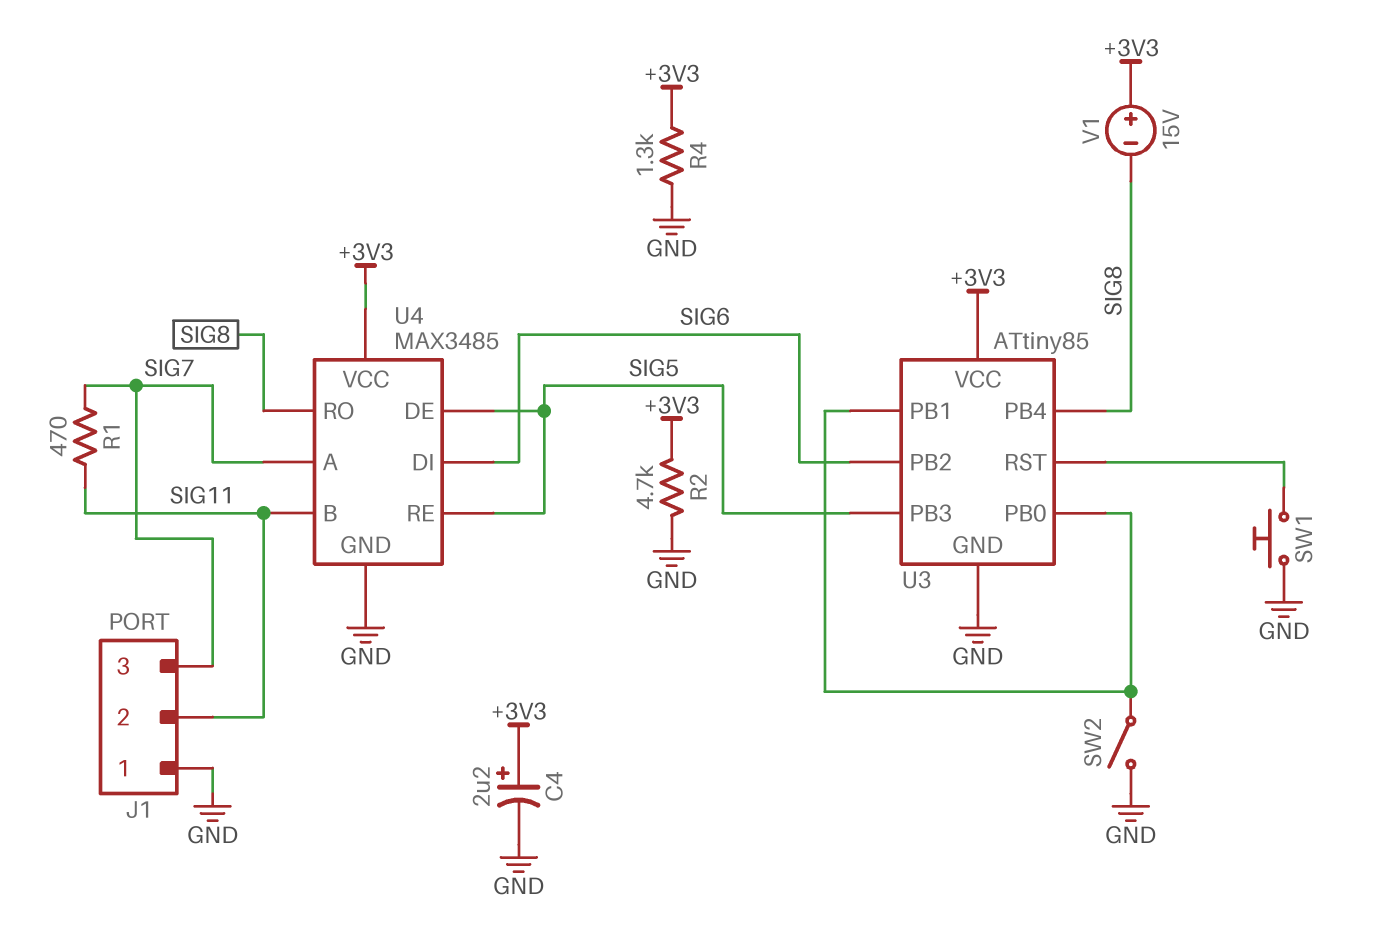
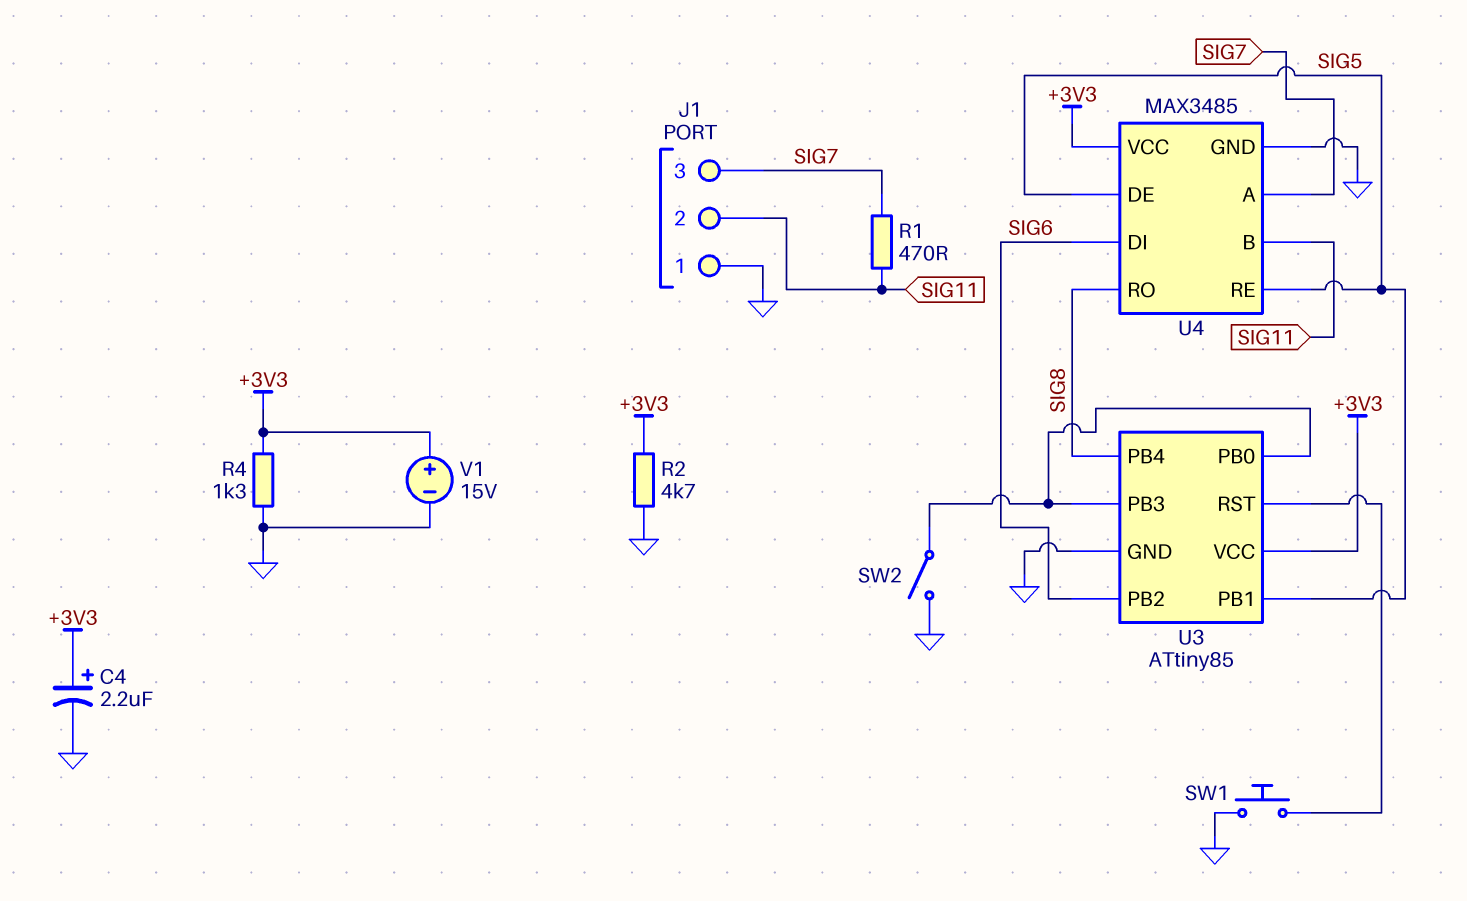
U3 pin PB1: U3/PB0 -> SIG5
U3 pin PB3: SIG5 -> U3/PB0
V1: 15V (plus +3V3, minus SIG8) -> 15V (plus +3V3, minus GND)

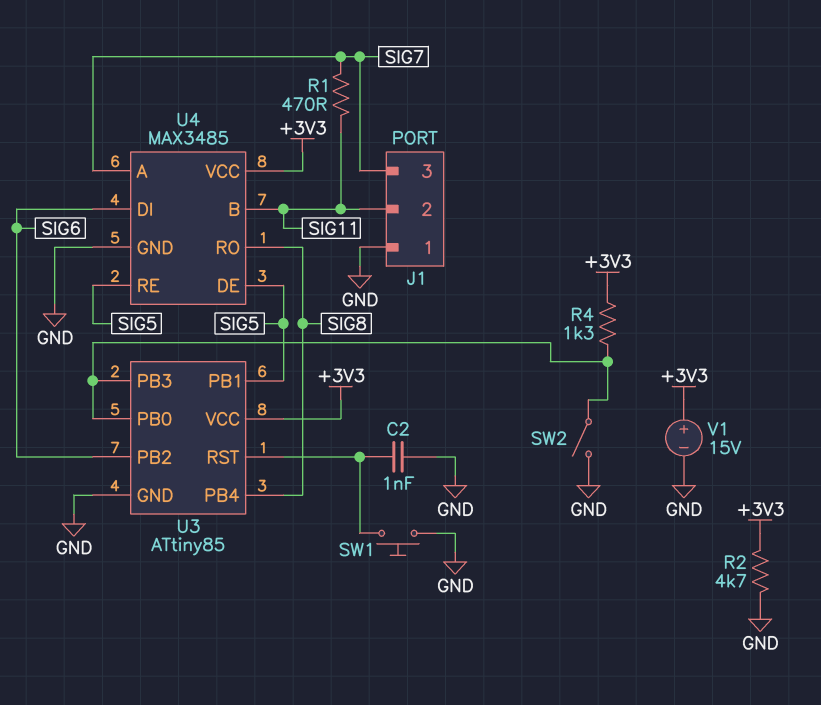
C2: none -> 1nF (GND, U3/RST)
C4: 2.2uF (plus +3V3, minus GND) -> none
R4: 1.3k (+3V3, GND) -> 1.3k (+3V3, U3/PB0)

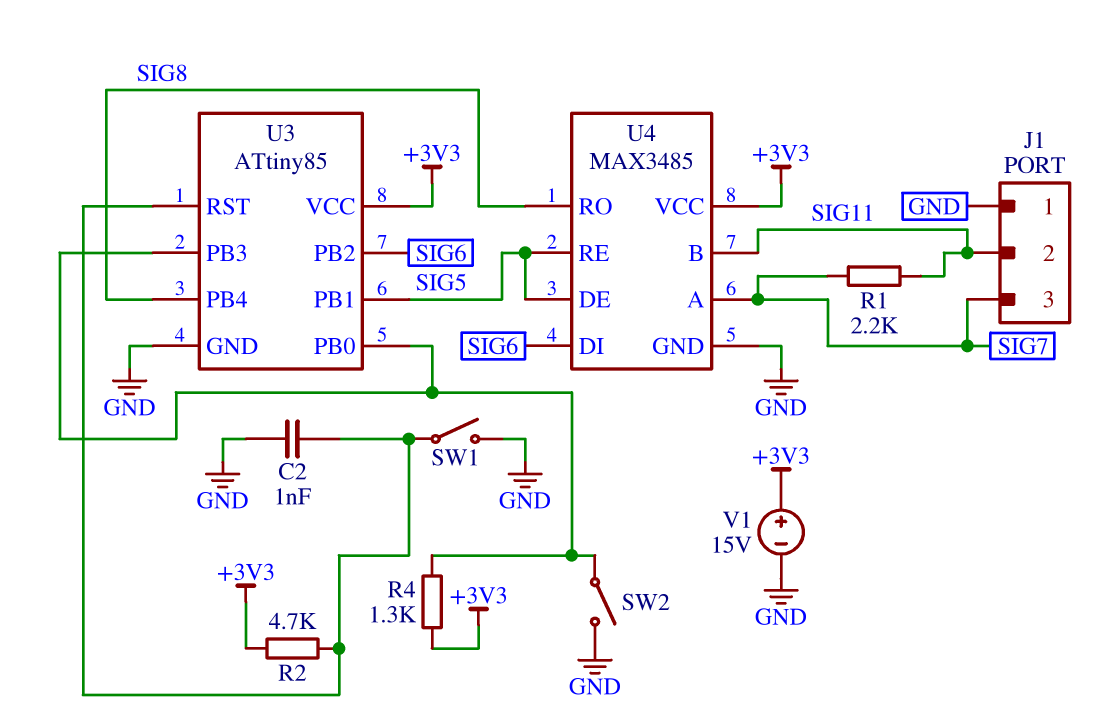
R1: 470 (SIG7, SIG11) -> 2.2k (SIG7, SIG11)
R2: 4.7k (+3V3, GND) -> 4.7k (+3V3, U3/RST)
SW1: button (GND, U3/RST) -> switch (GND, U3/RST)

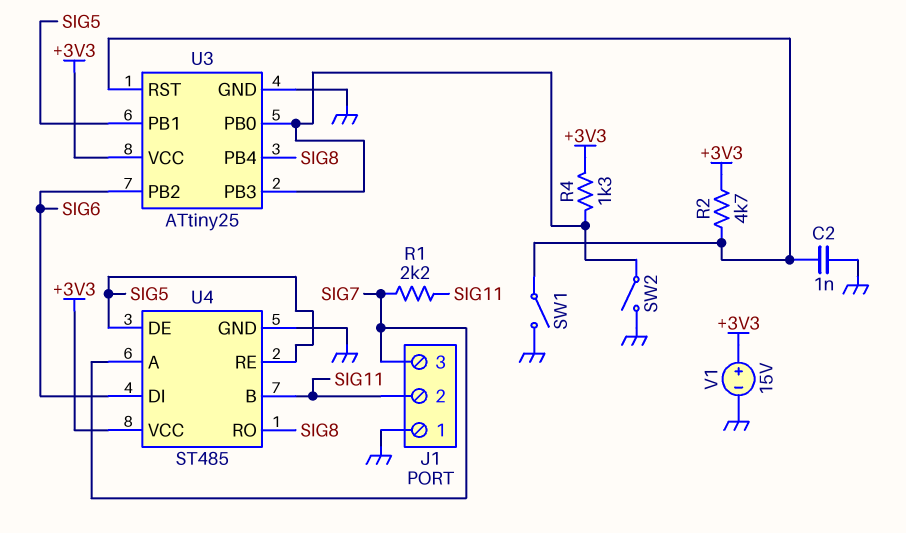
U3: ATtiny85 -> ATtiny25
U4: MAX3485 -> ST485

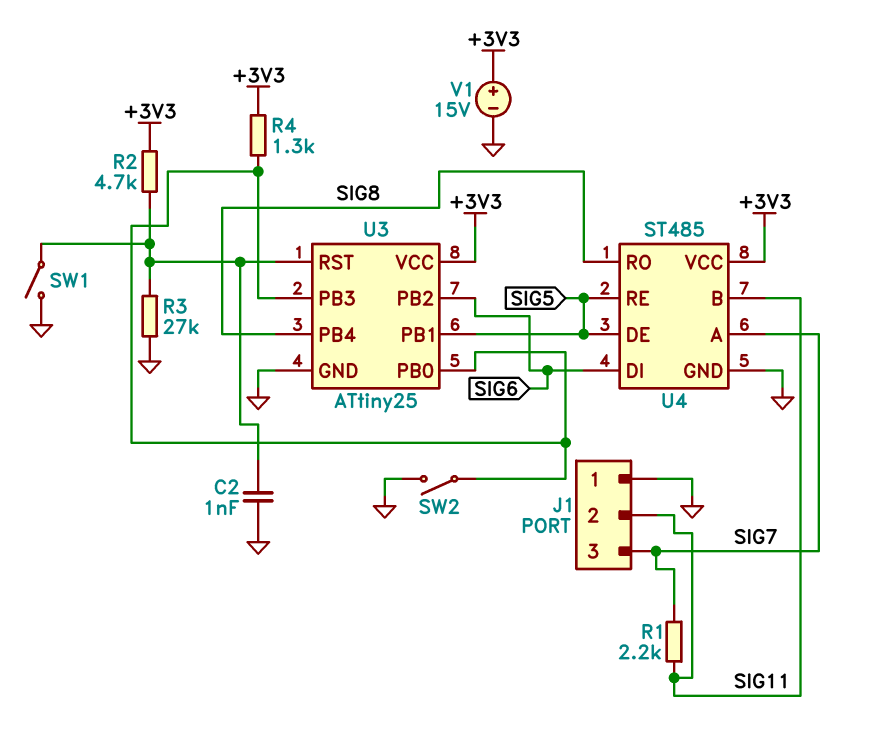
R3: none -> 27k (GND, U3/RST)

